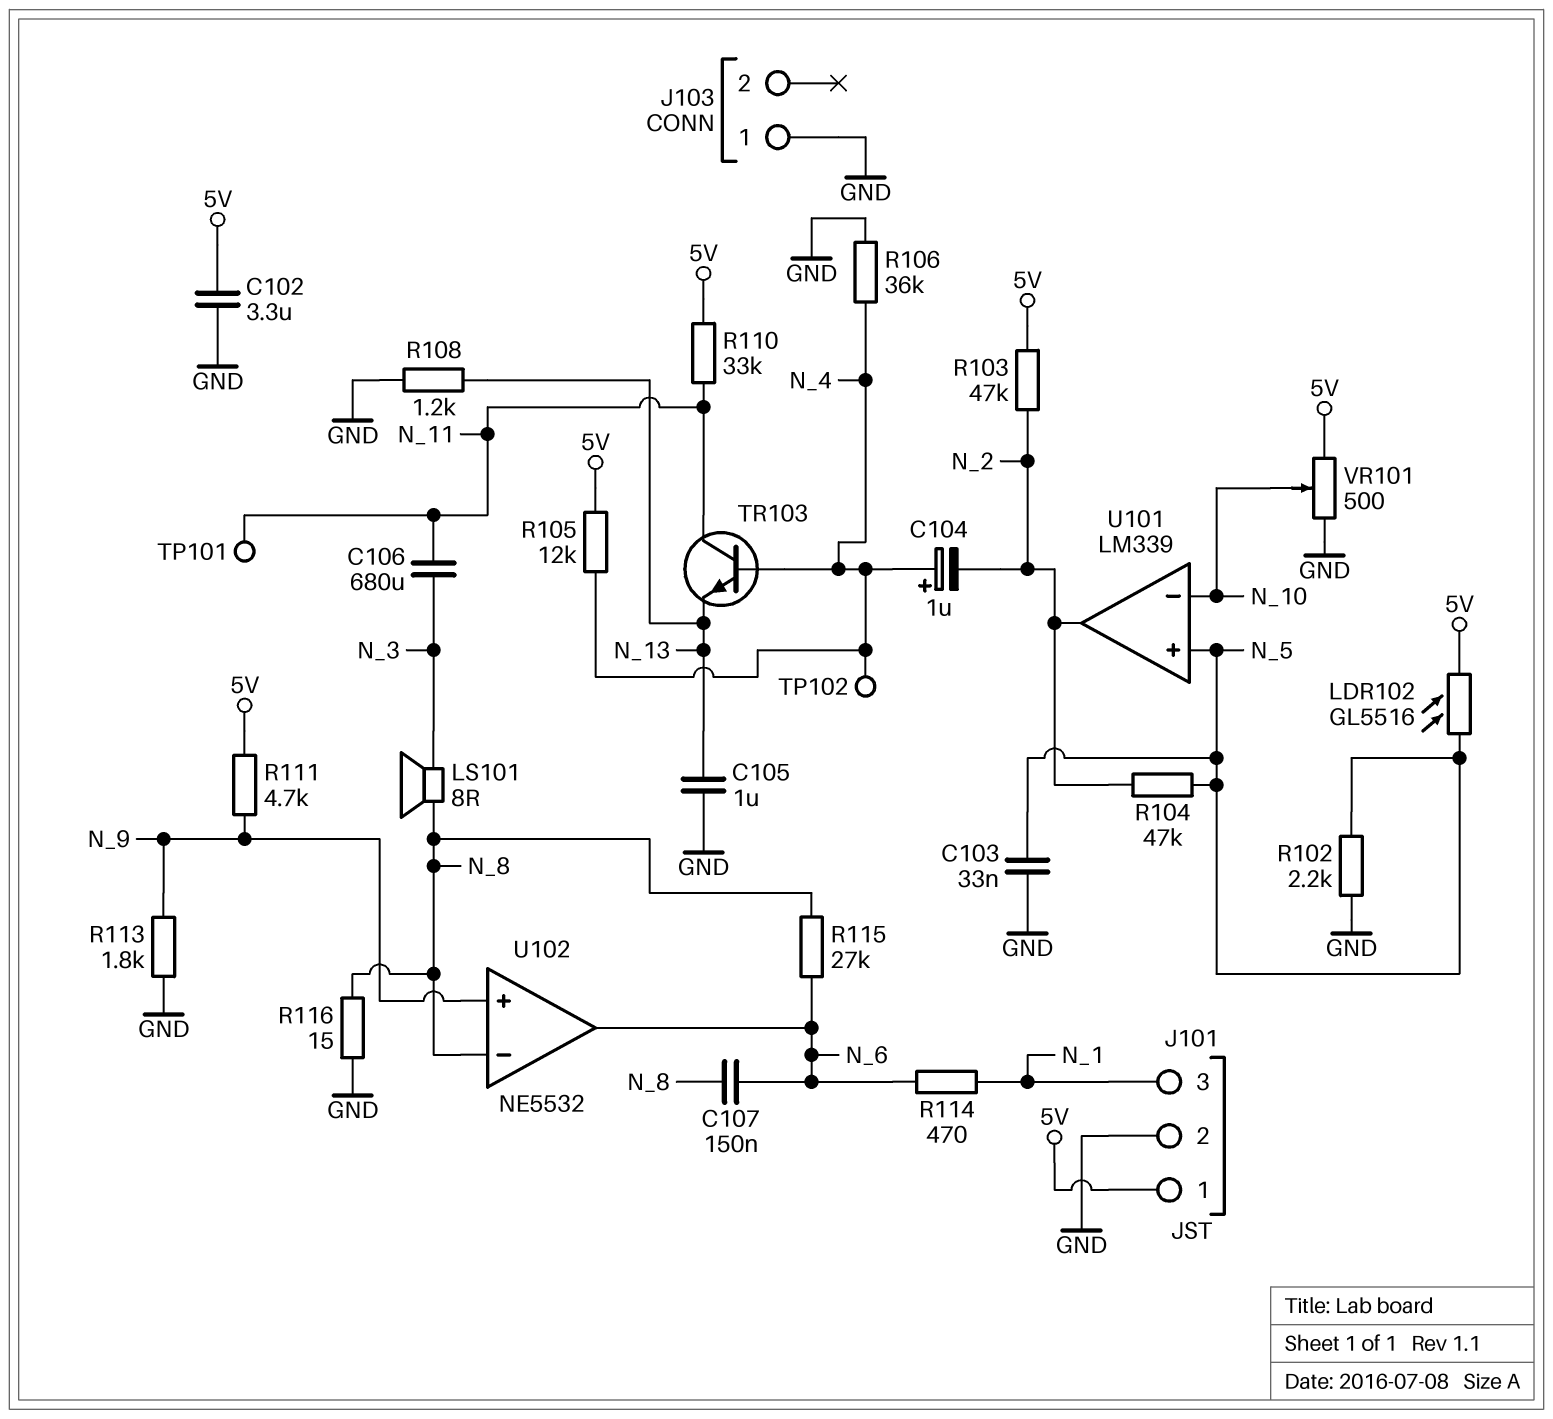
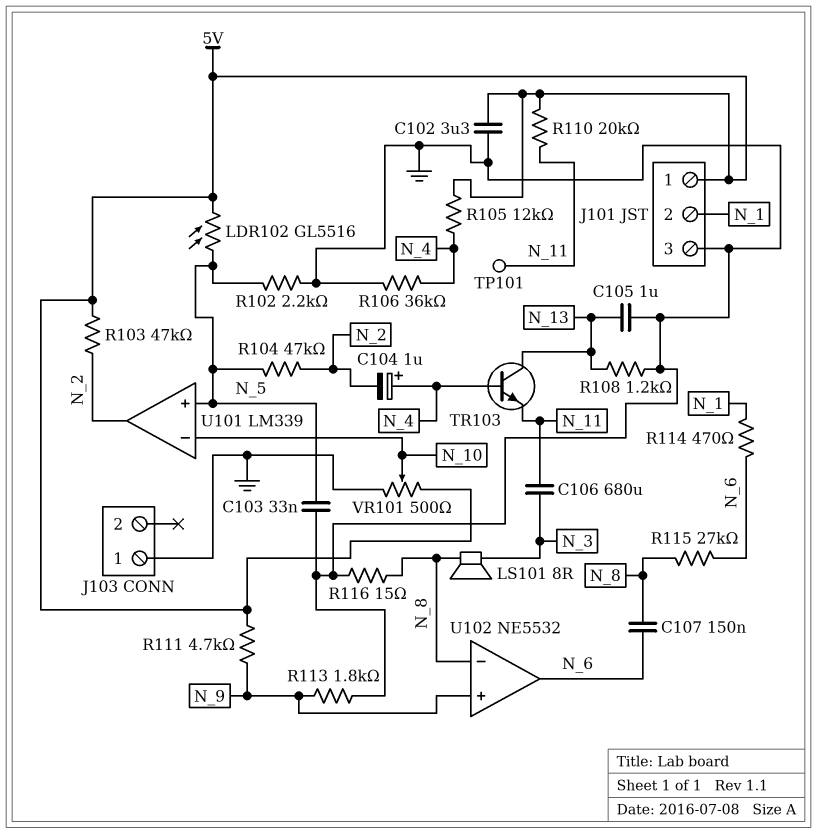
J101 pin 2: GND -> N_1
J101 pin 3: N_1 -> GND
R110: 33k (5V, N_11) -> 20k (5V, N_11)
TP102: test point (N_4) -> none
TR103: NPN (B N_4, C N_11, E N_13) -> NPN (B N_4, C N_13, E N_11)

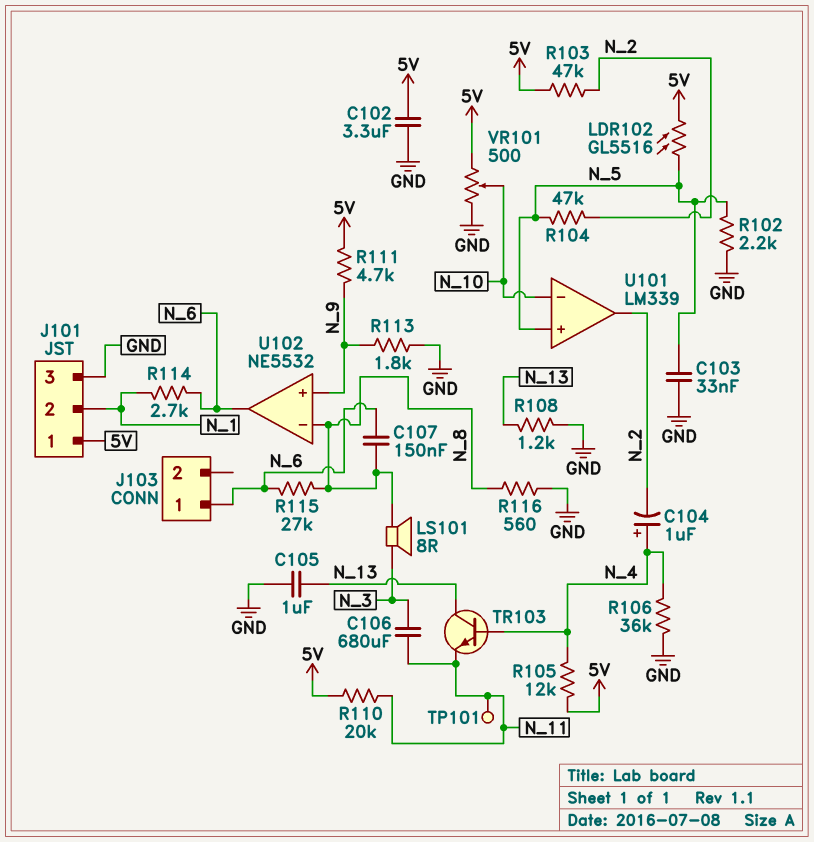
J103 pin 1: GND -> N_6
R114: 470 (N_1, N_6) -> 2.7k (N_1, N_6)
R116: 15 (GND, N_8) -> 560 (GND, N_8)

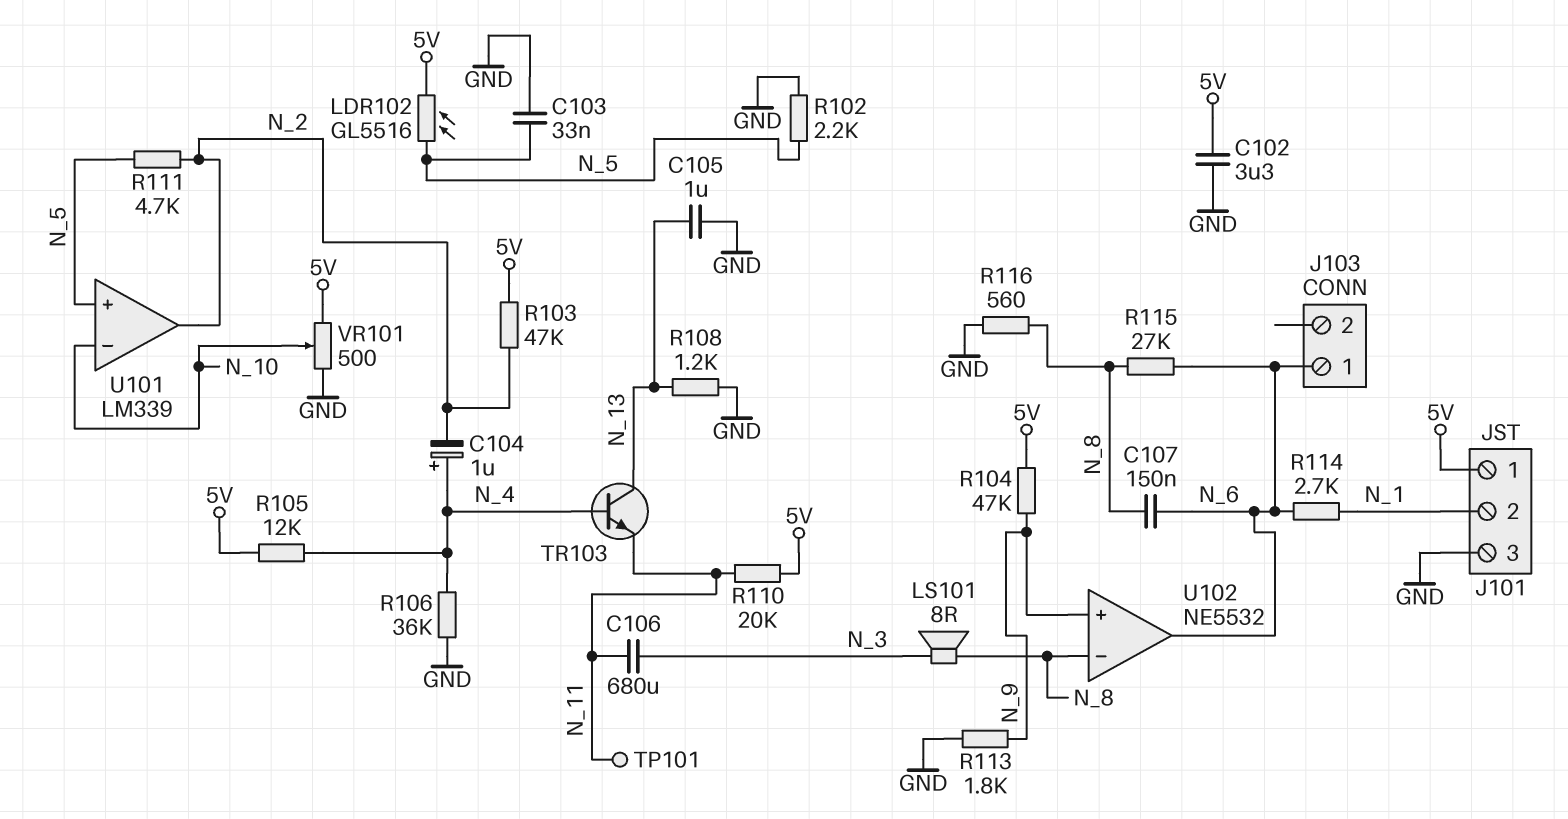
R104: 47k (N_2, N_5) -> 47k (5V, N_9)
R111: 4.7k (5V, N_9) -> 4.7k (N_2, N_5)

